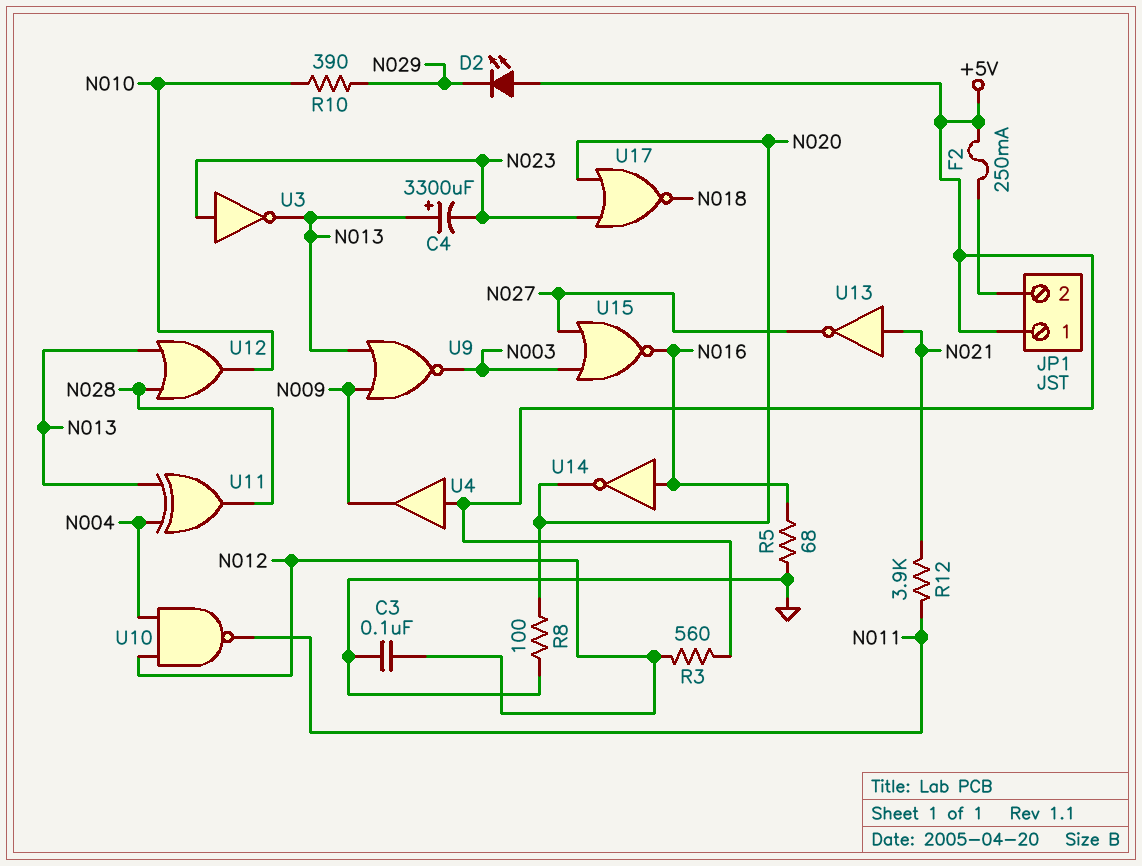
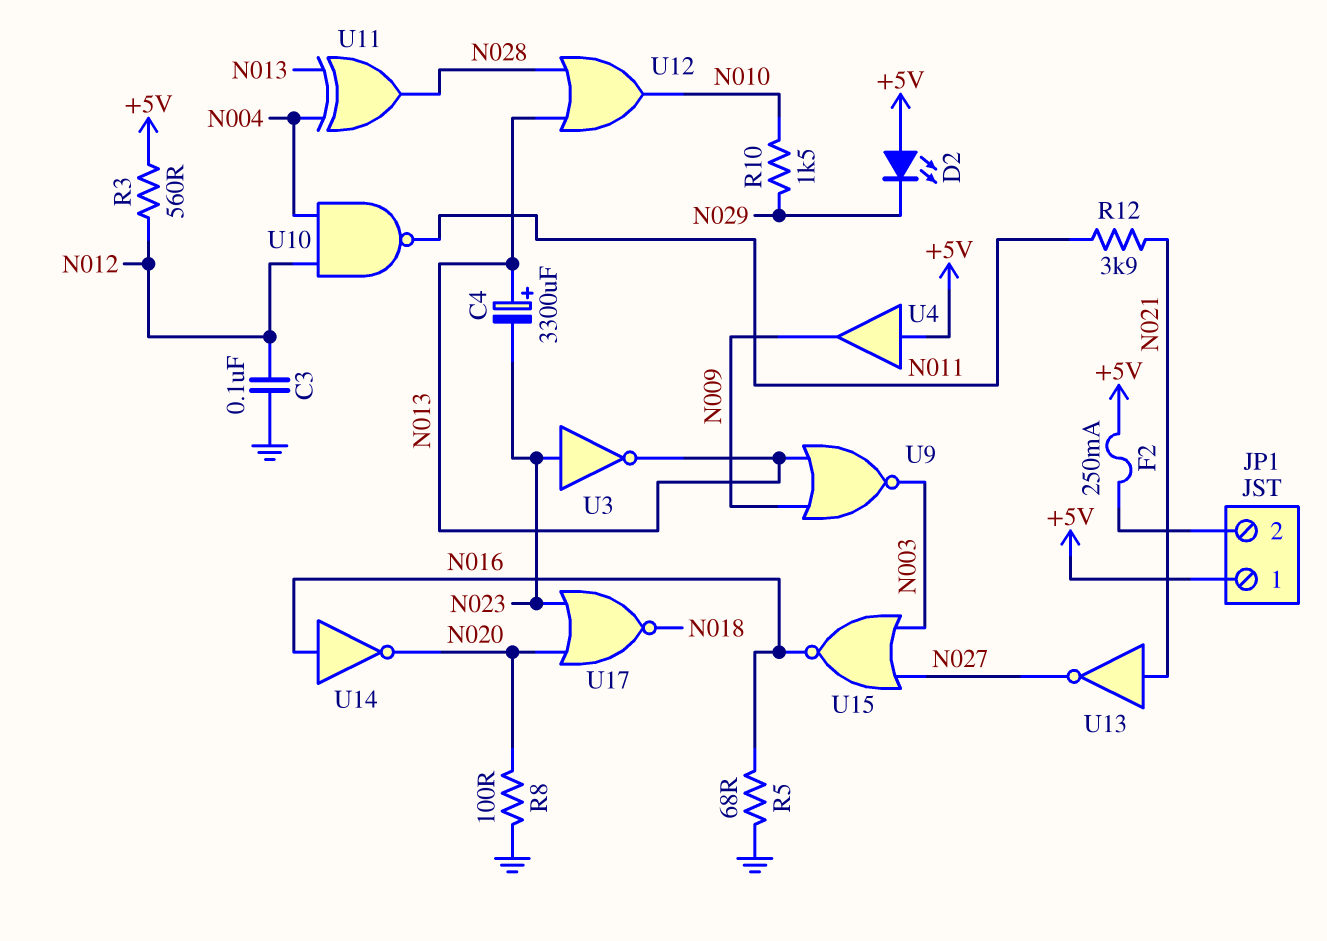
R10: 390 (N010, N029) -> 1.5k (N010, N029)

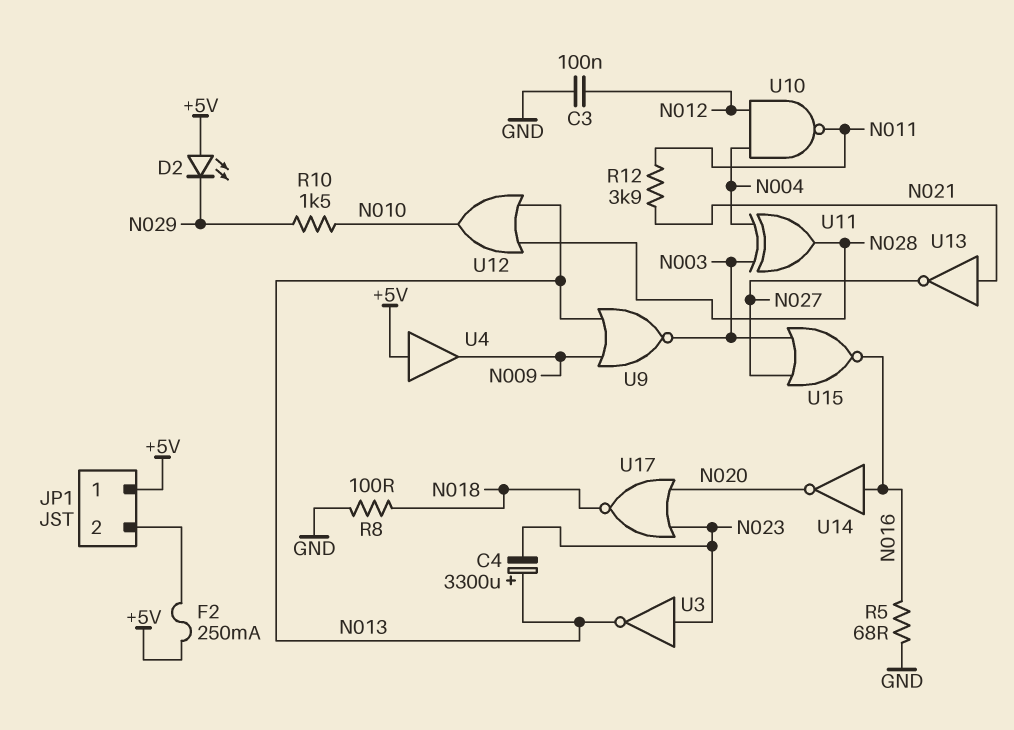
R3: 560 (+5V, N012) -> none
R8: 100 (GND, N020) -> 100 (GND, N018)
U11: XOR (in N004, in N013, out N028) -> XOR (in N003, in N004, out N028)

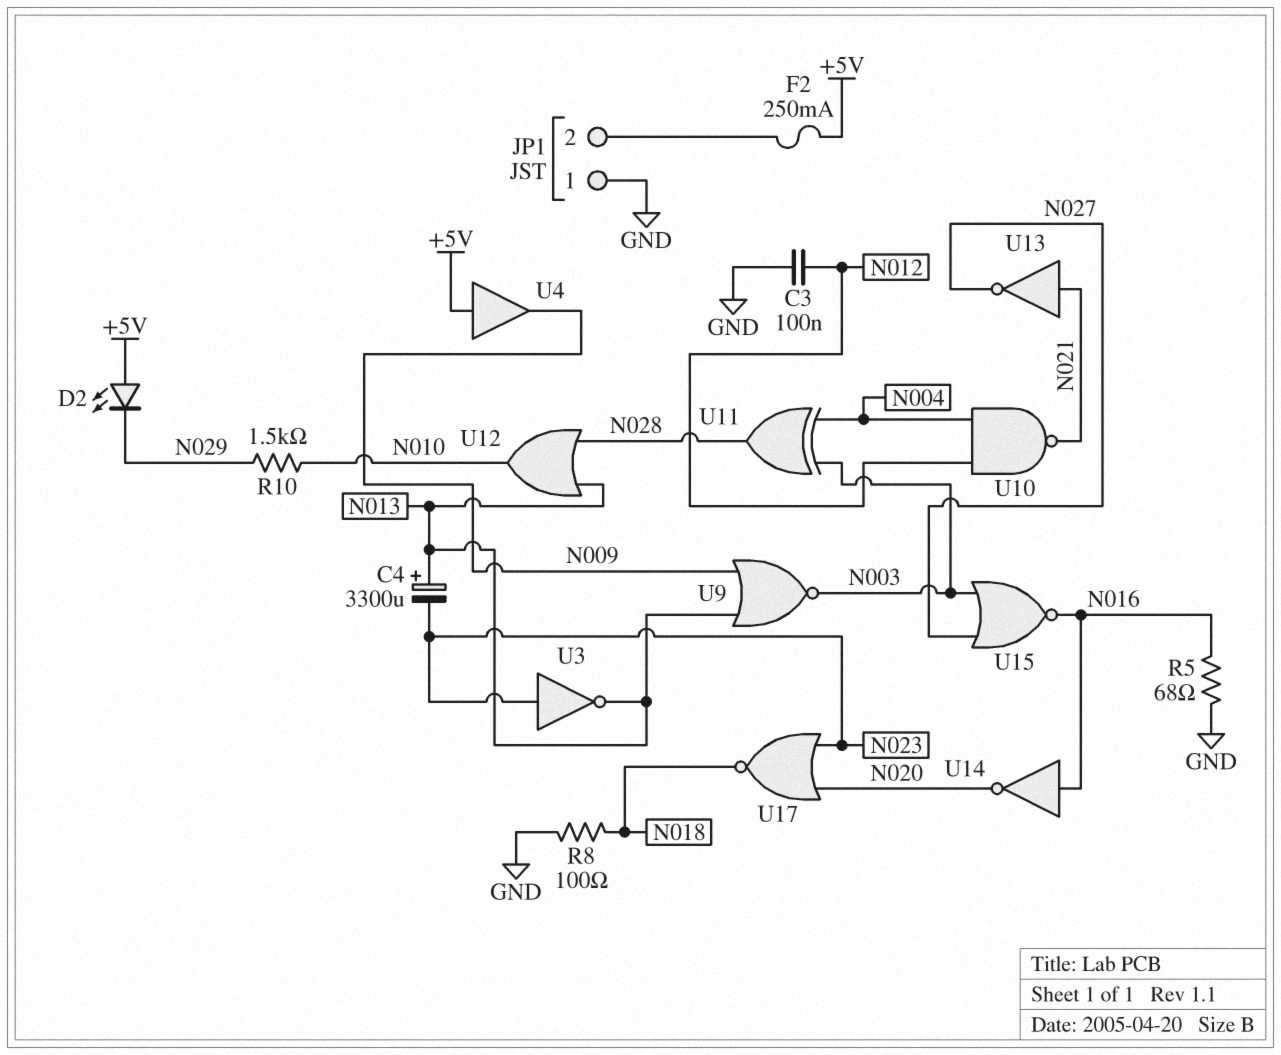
JP1 pin 1: +5V -> GND
R12: 3.9k (N011, N021) -> none
U10: NAND (in N004, in N012, out N011) -> NAND (in N004, in N012, out N021)

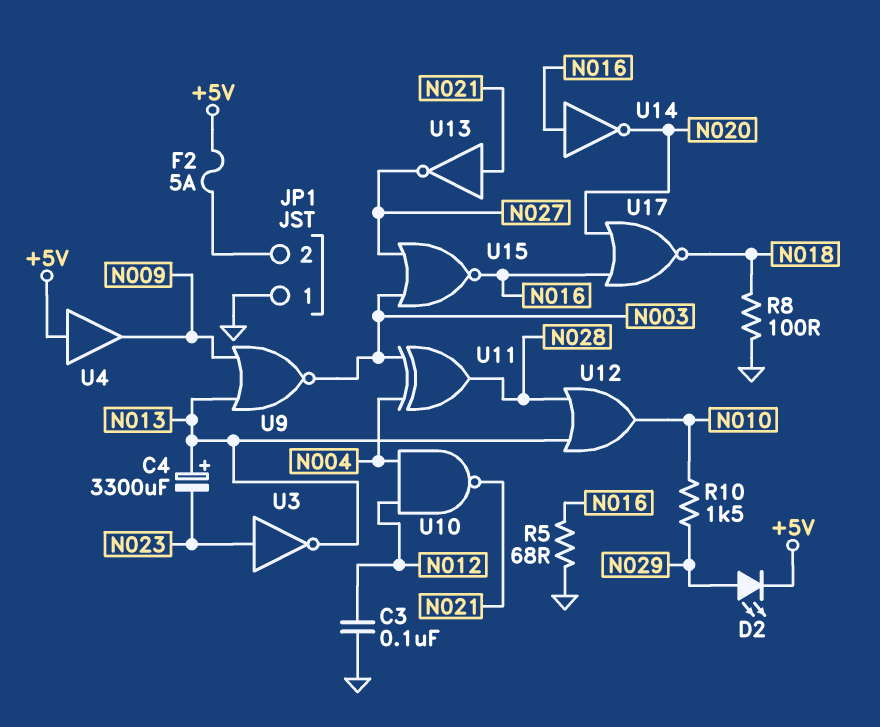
D2: LED (A +5V, K N029) -> LED (A N029, K +5V)
F2: 250mA (+5V, JP1/2) -> 5A (+5V, JP1/2)
U17: NOR (in N020, in N023, out N018) -> NOR (in N016, in N020, out N018)

